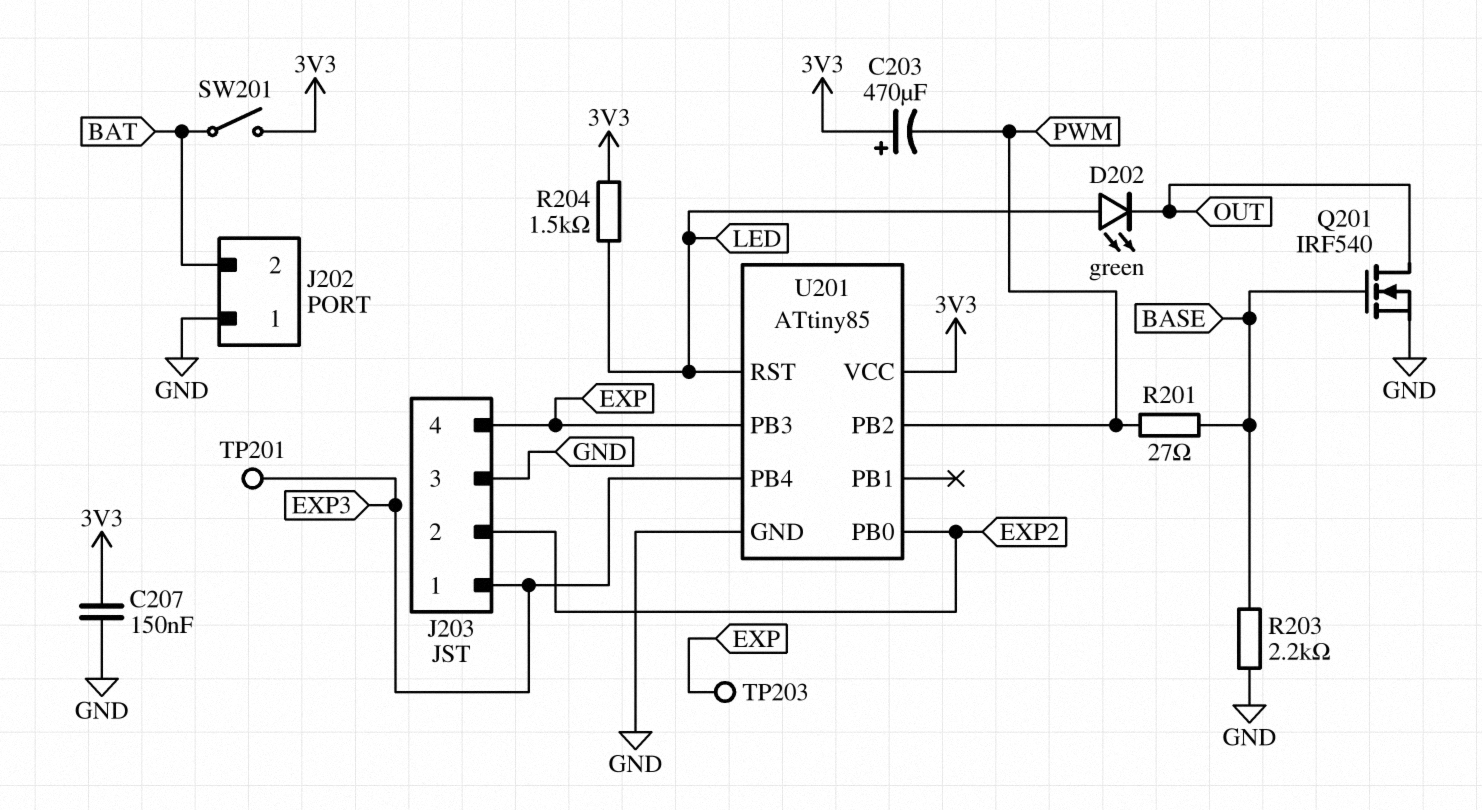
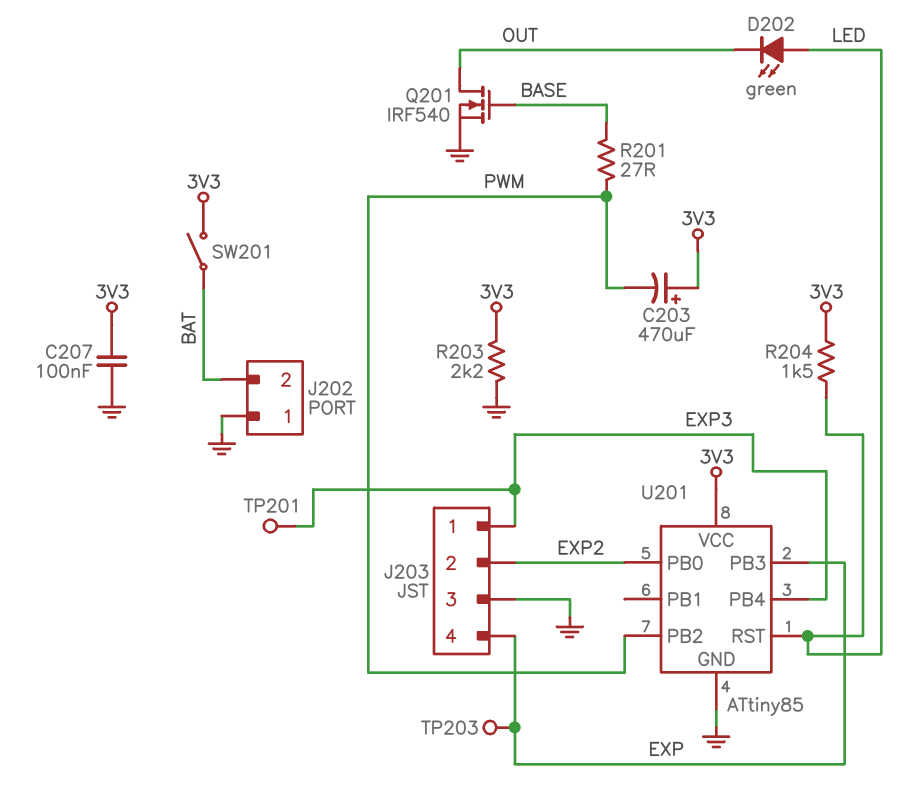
C207: 150nF (3V3, GND) -> 100nF (3V3, GND)
R203: 2.2k (BASE, GND) -> 2.2k (3V3, GND)

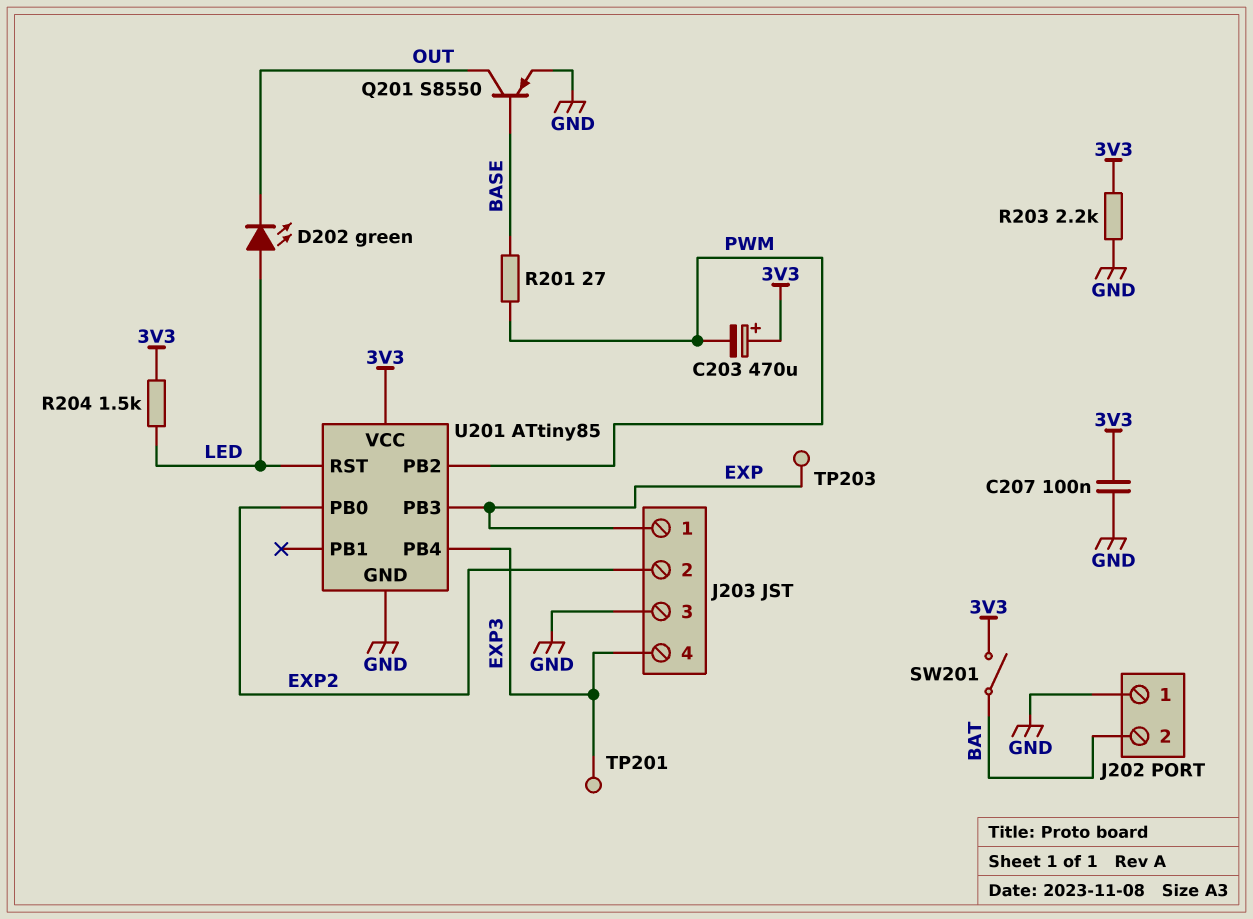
J203 pin 1: EXP3 -> EXP
J203 pin 4: EXP -> EXP3
Q201: NMOS IRF540 (G BASE, D OUT, S GND) -> PNP S8550 (B BASE, C OUT, E GND)

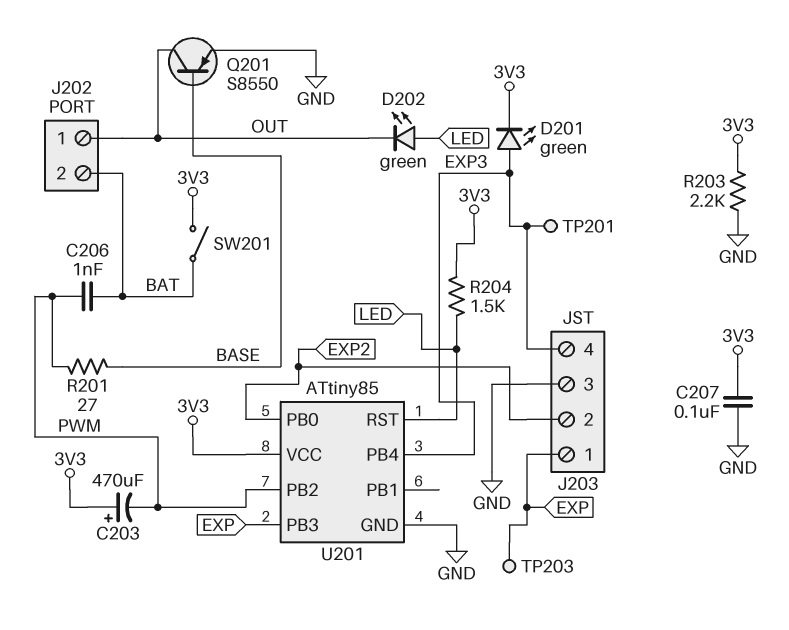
C206: none -> 1nF (BAT, PWM)
D201: none -> LED green (A EXP3, K 3V3)
J202 pin 1: GND -> OUT

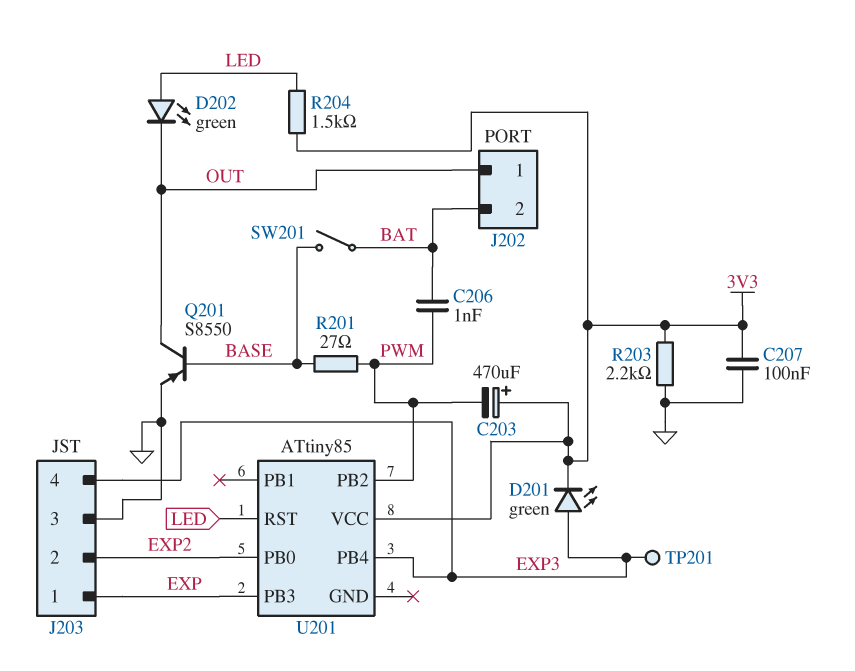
SW201: switch (3V3, BAT) -> switch (BASE, BAT)
TP203: test point (EXP) -> none
U201 pin GND: GND -> none

